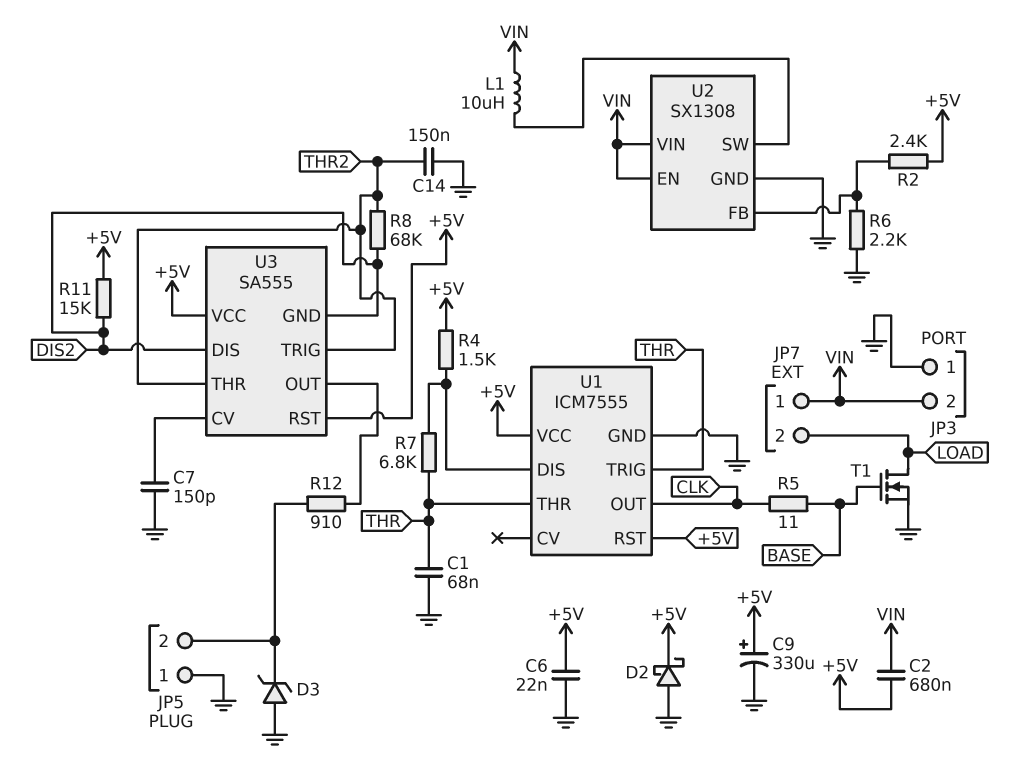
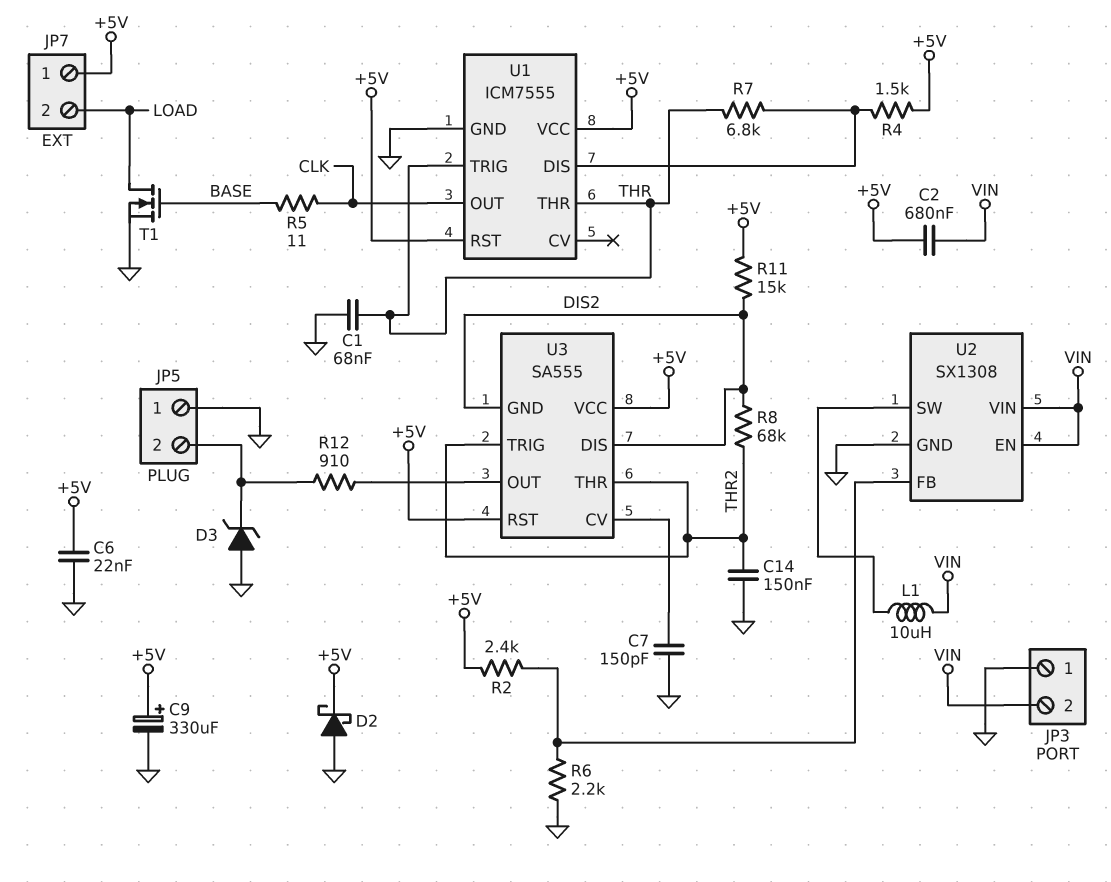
JP7 pin 1: VIN -> +5V

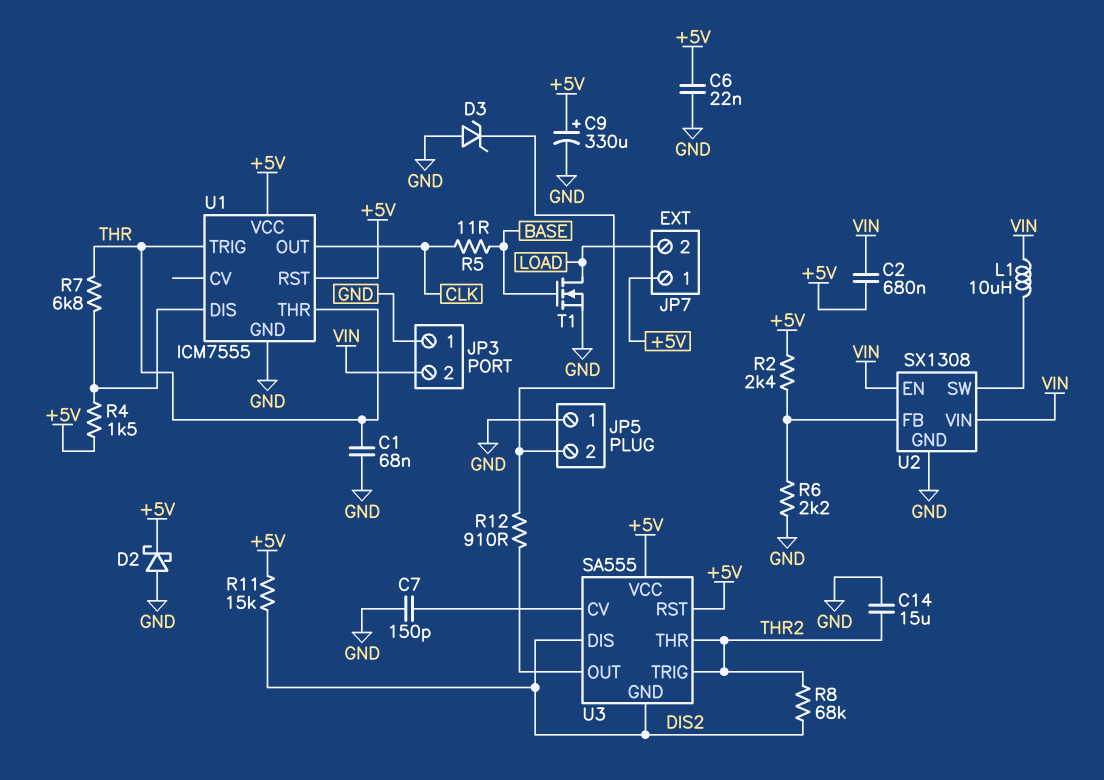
C14: 150nF (GND, THR2) -> 15uF (GND, THR2)

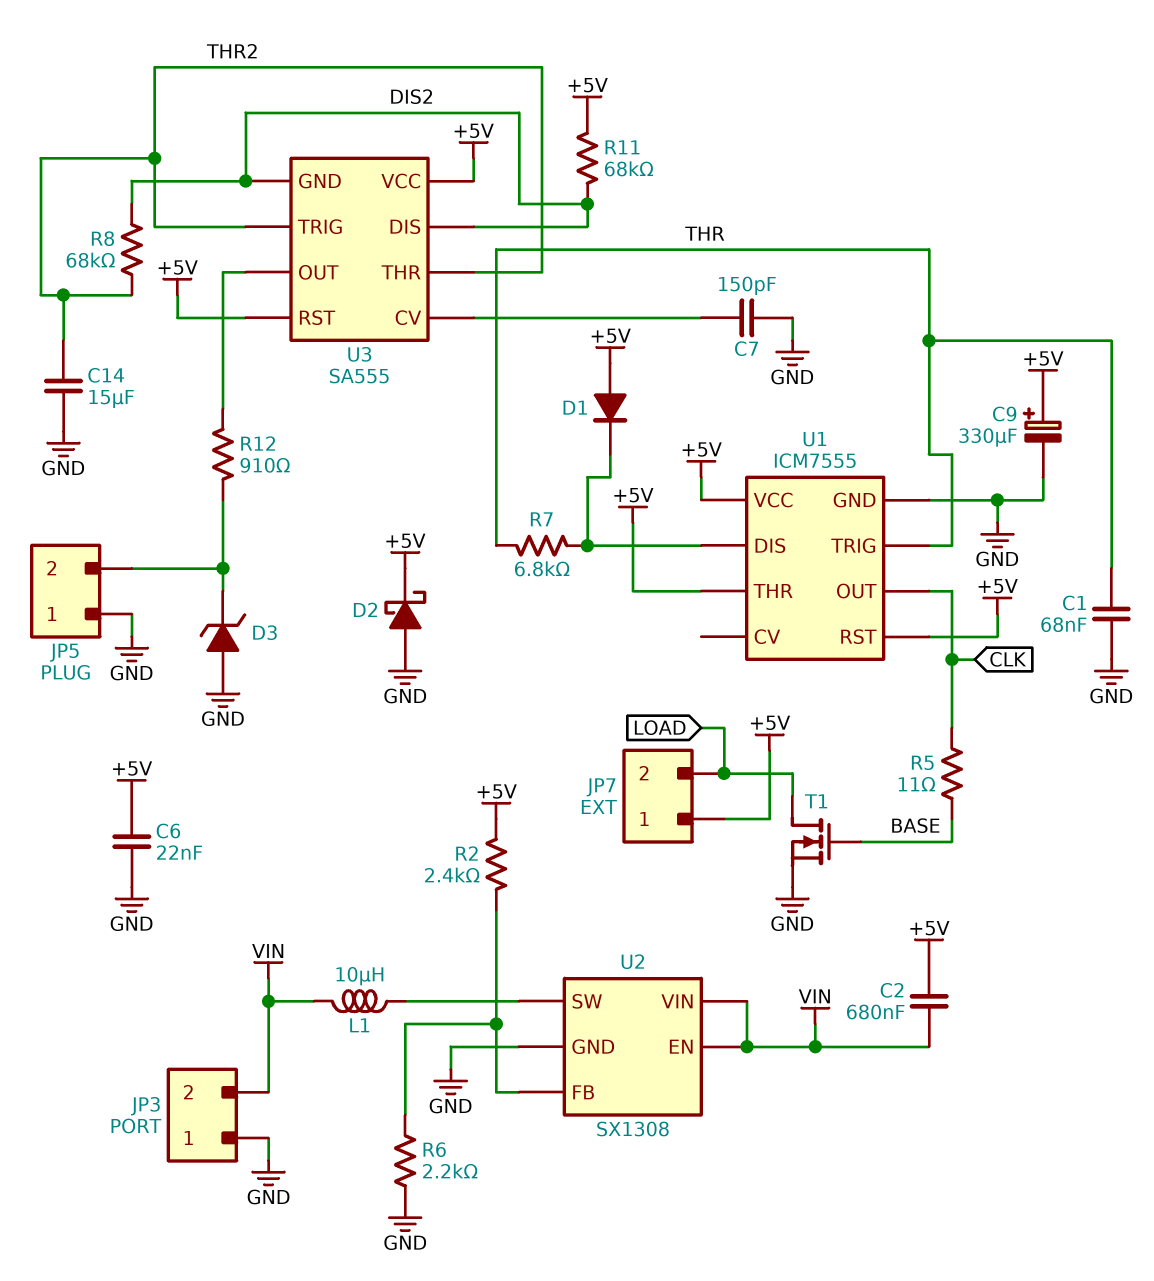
D1: none -> diode (A +5V, K U1/DIS)
R4: 1.5k (+5V, U1/DIS) -> none
R11: 15k (+5V, DIS2) -> 68k (+5V, DIS2)
U1 pin THR: THR -> +5V

